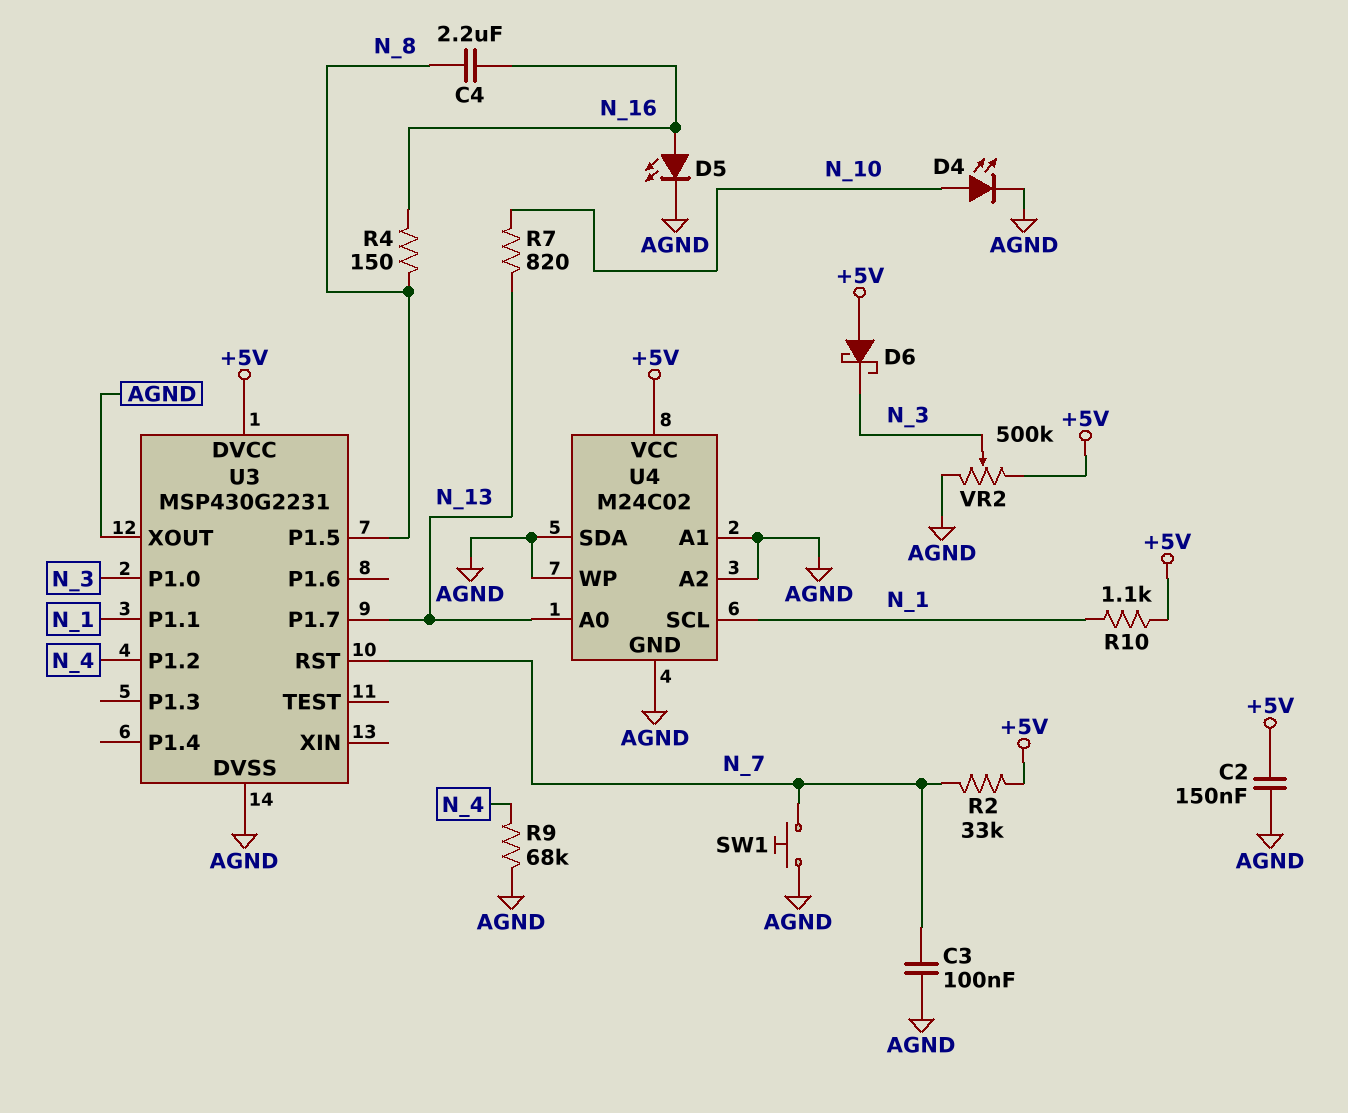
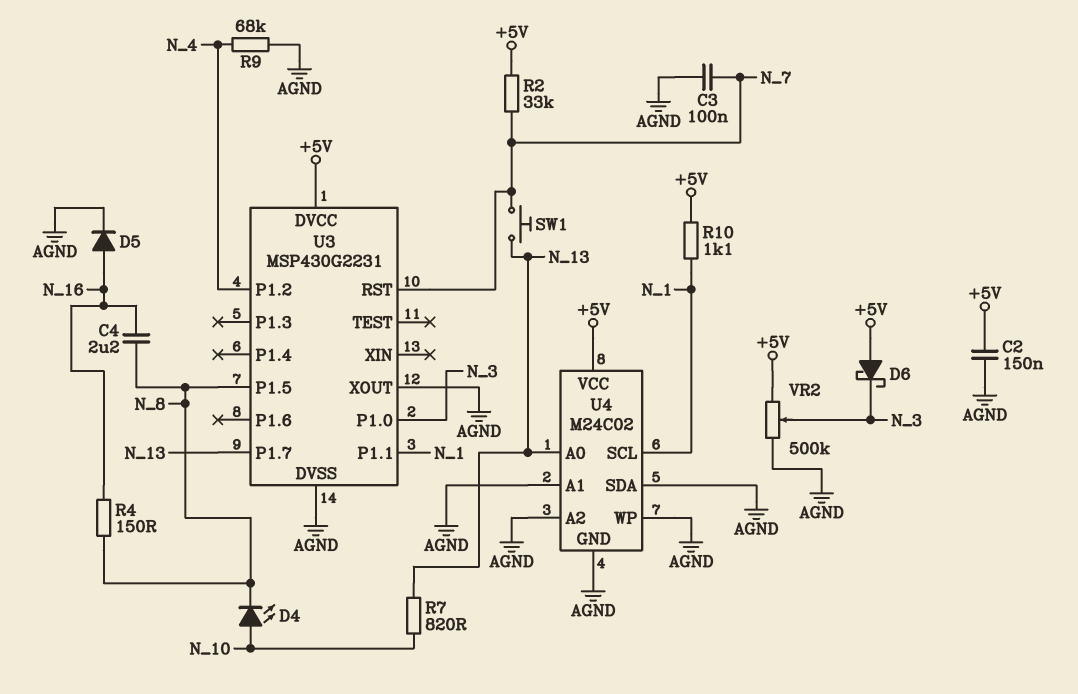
D4: LED (A N_10, K AGND) -> LED (A N_10, K N_8)
D5: LED (A N_16, K AGND) -> diode (A N_16, K AGND)
SW1: button (AGND, N_7) -> button (N_7, N_13)

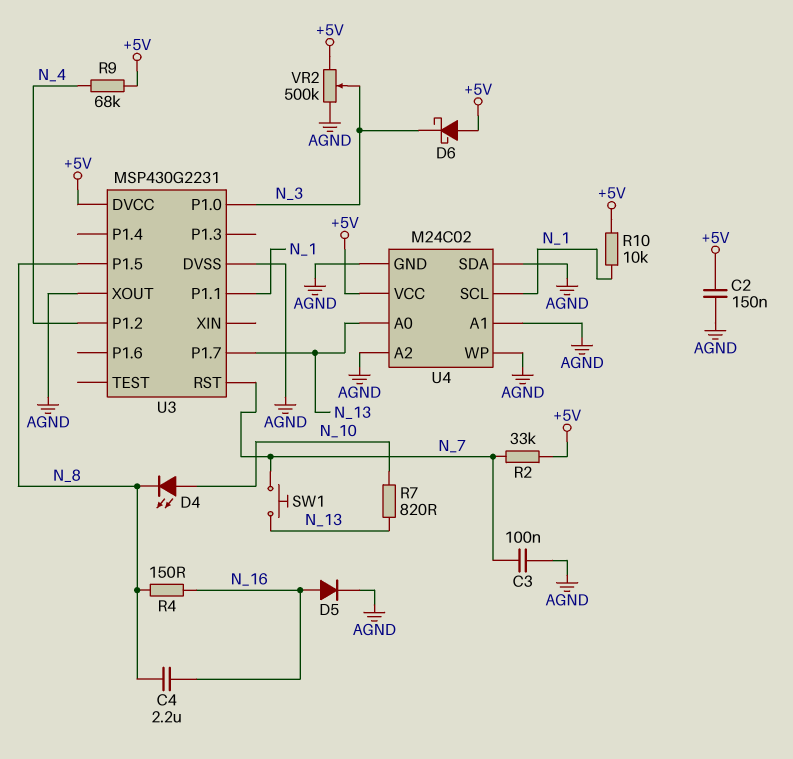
R9: 68k (AGND, N_4) -> 68k (+5V, N_4)
R10: 1.1k (+5V, N_1) -> 10k (+5V, N_1)

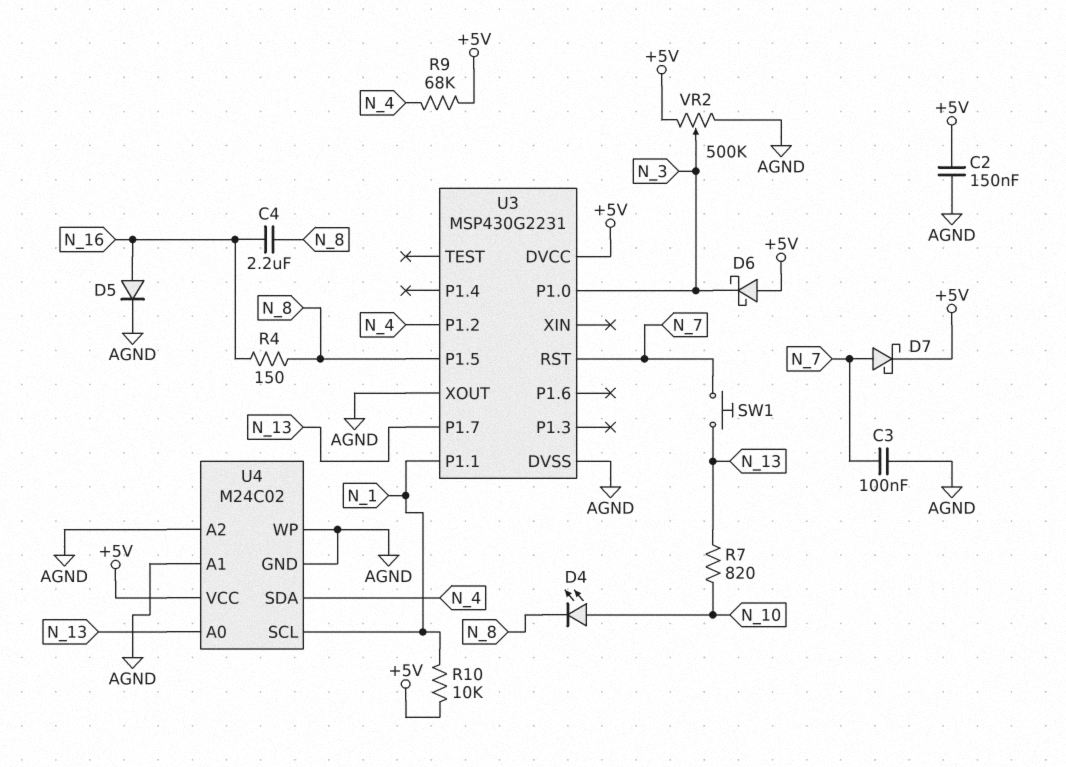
D7: none -> schottky (A N_7, K +5V)
R2: 33k (+5V, N_7) -> none
U4 pin SDA: AGND -> N_4

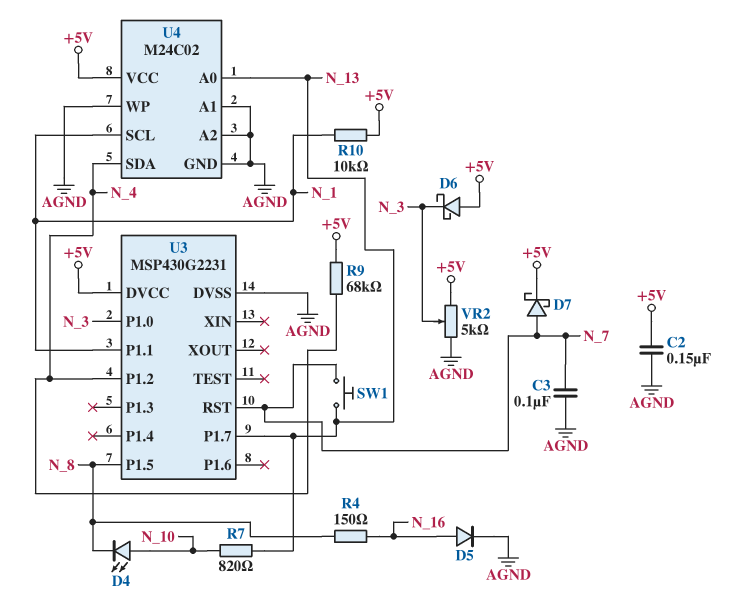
C4: 2.2uF (N_8, N_16) -> none
U3 pin XOUT: AGND -> none
VR2: 500k (+5V, AGND, wiper N_3) -> 5k (+5V, AGND, wiper N_3)

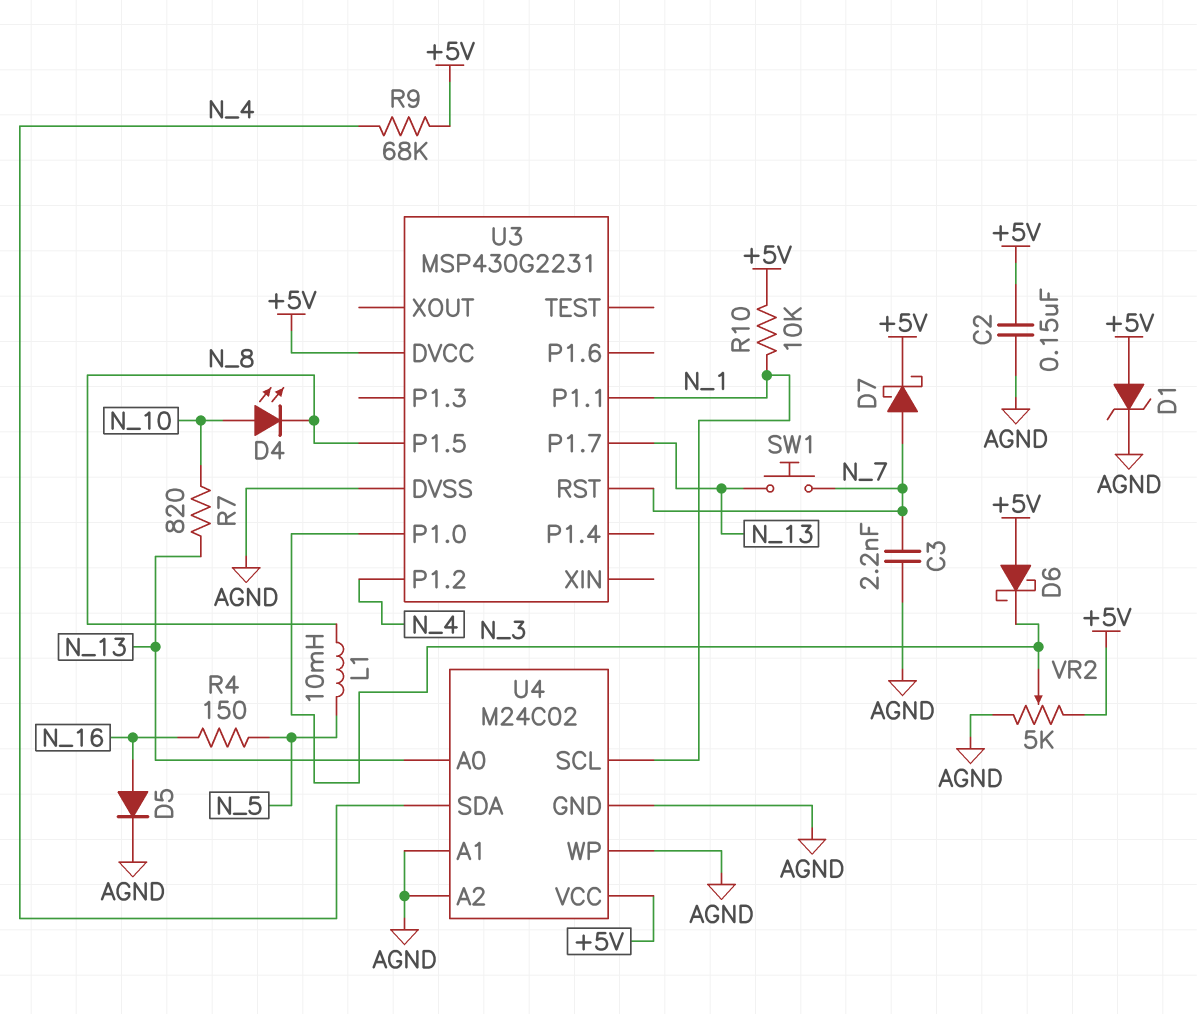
C3: 100nF (AGND, N_7) -> 2.2nF (AGND, N_7)
D1: none -> zener (A +5V, K AGND)
L1: none -> 10mH (N_5, N_8)
R4: 150 (N_8, N_16) -> 150 (N_5, N_16)

